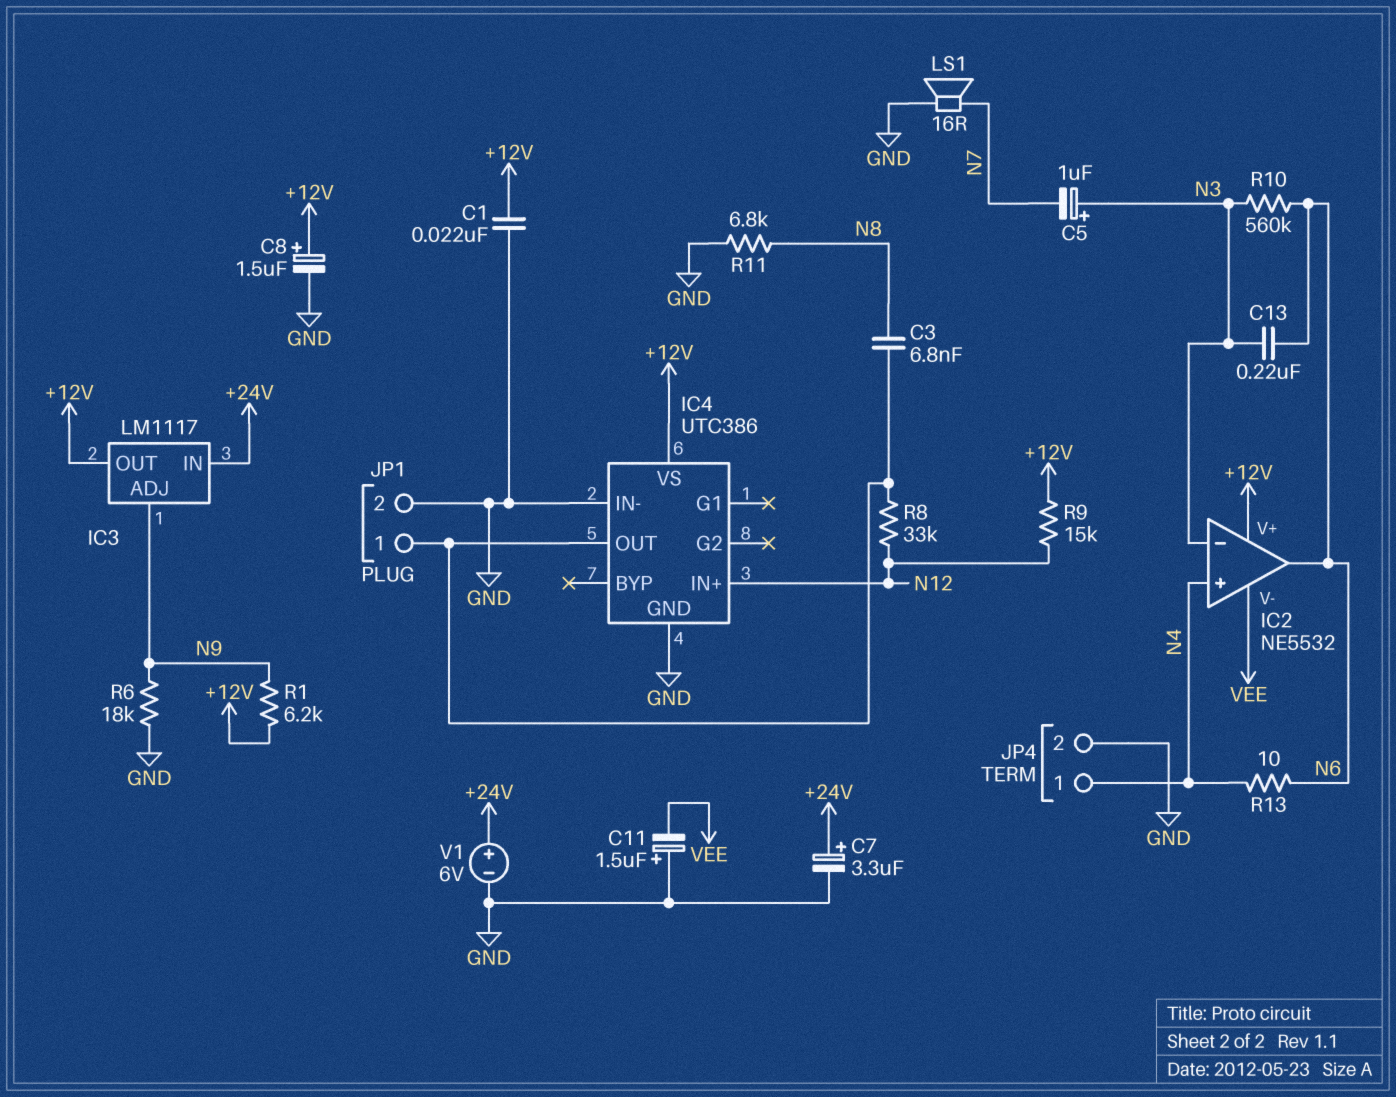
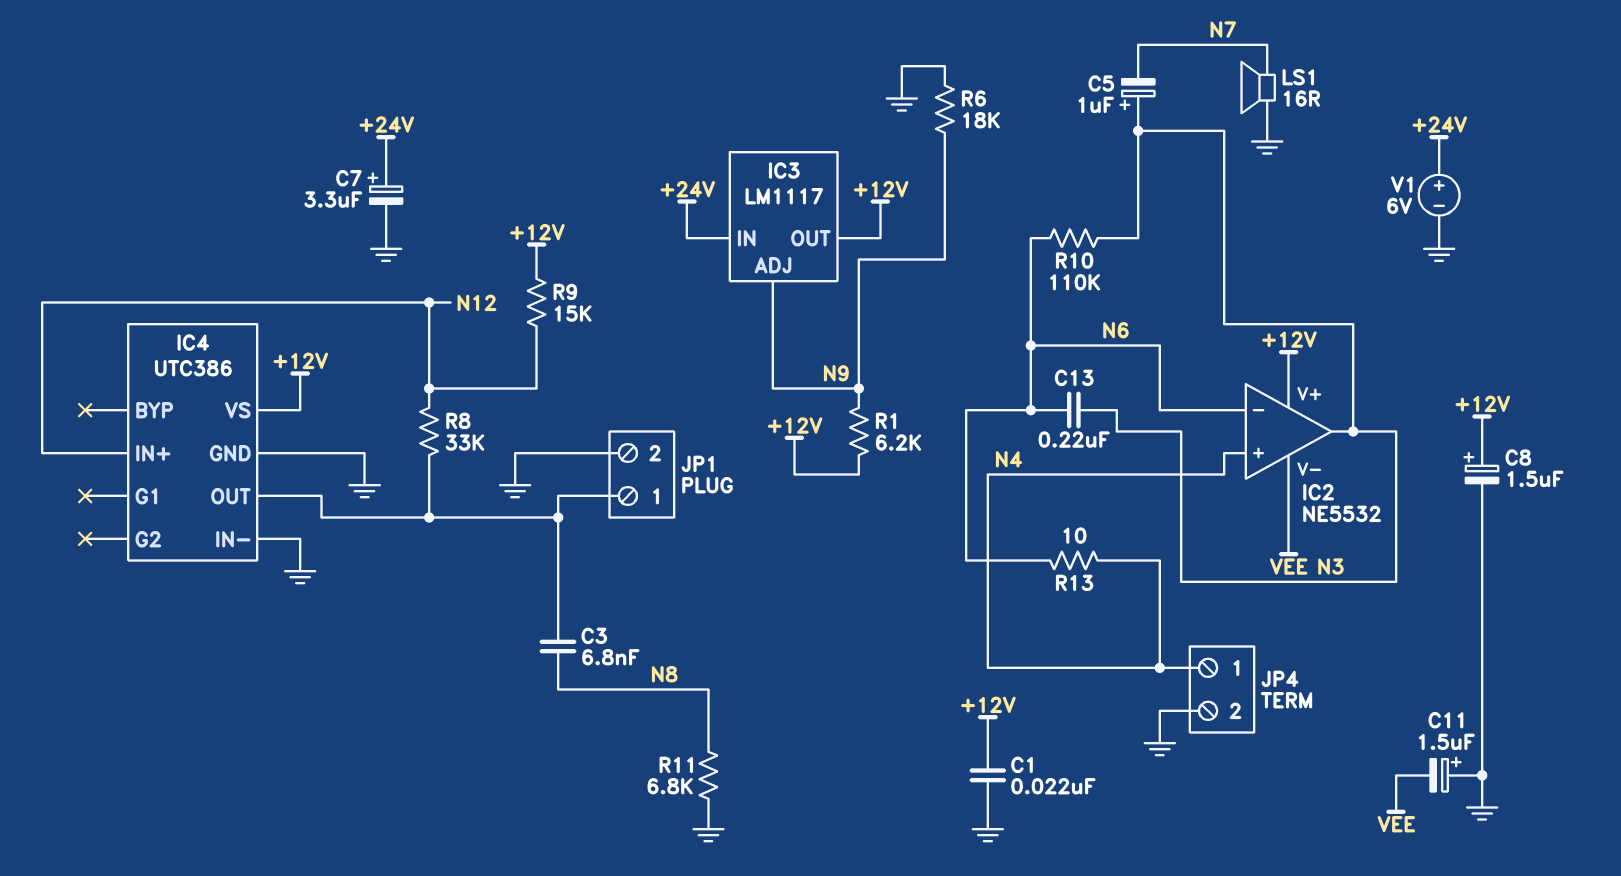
IC2 pin in-: N3 -> N6
IC2 pin out: N6 -> N3
R10: 560k (N3, N6) -> 110k (N3, N6)

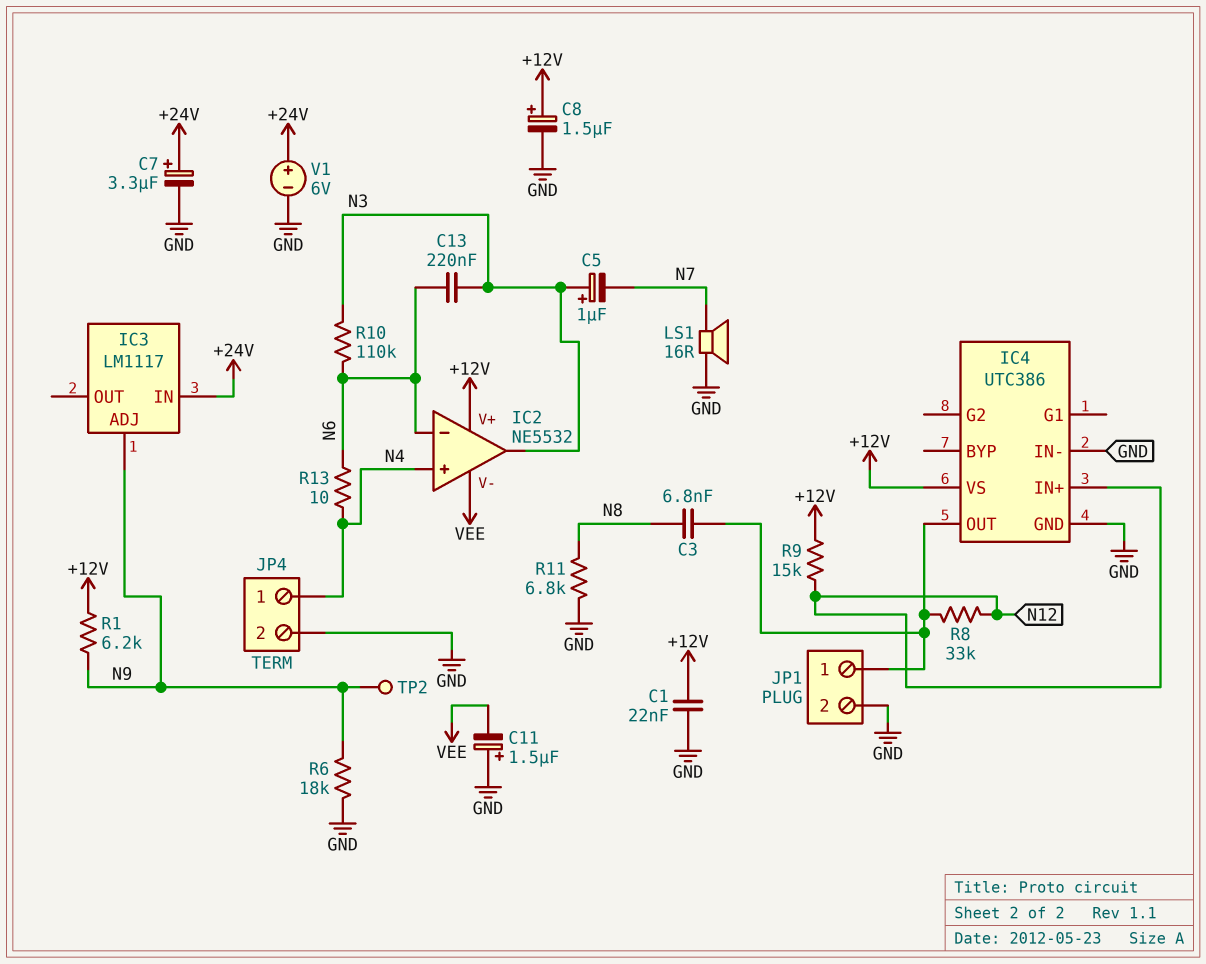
IC3 pin OUT: +12V -> none
TP2: none -> test point (N9)

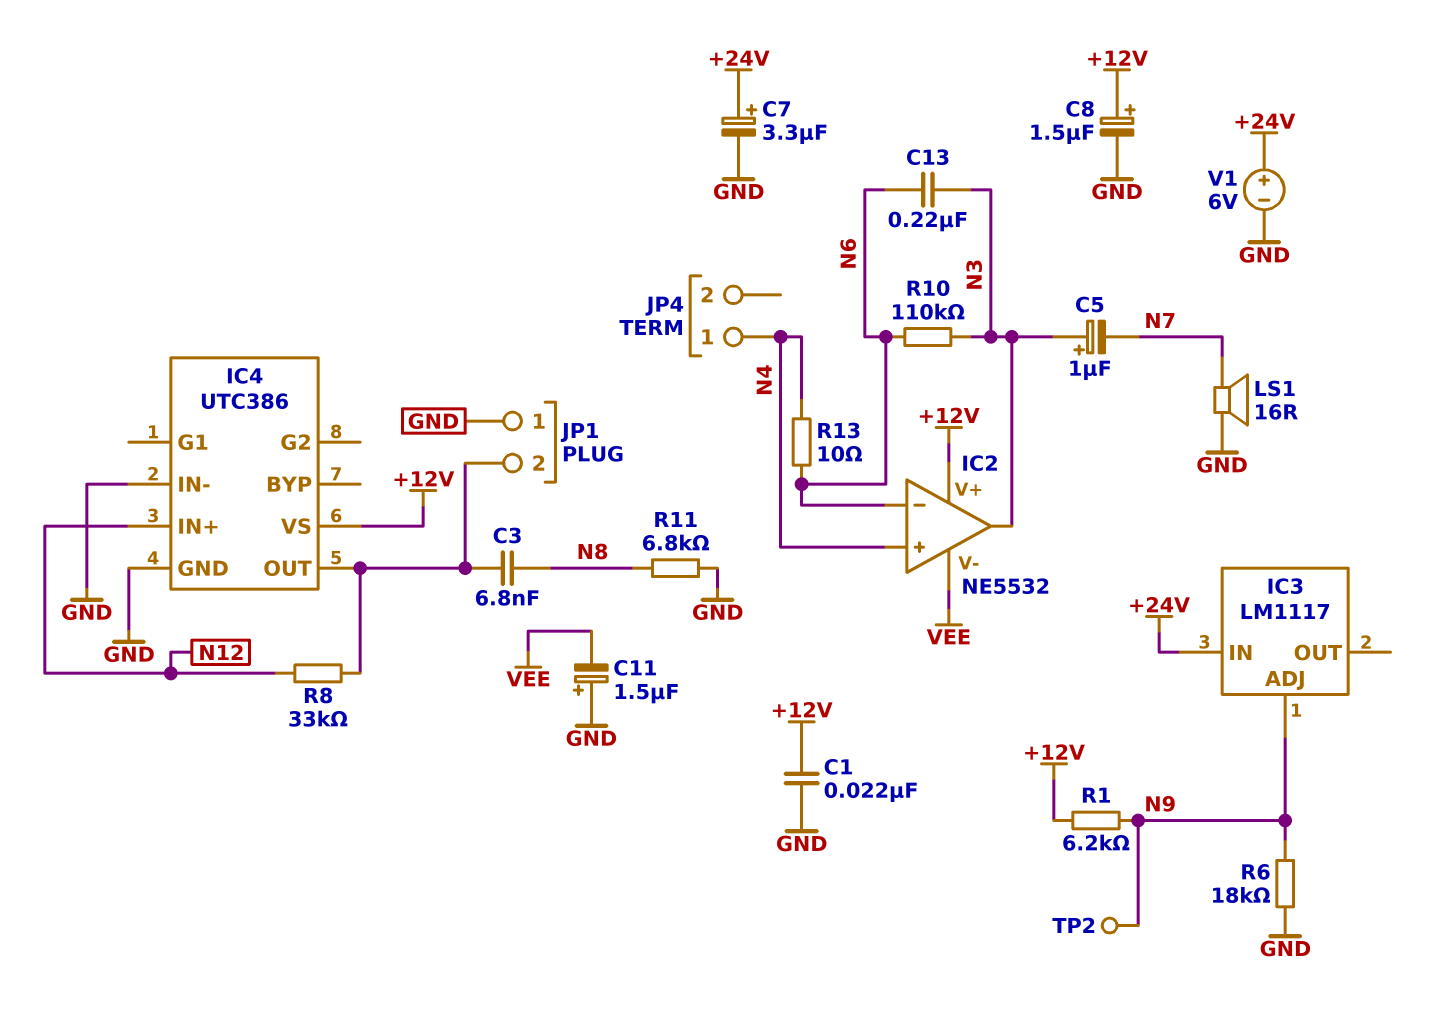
JP1 pin 1: IC4/OUT -> GND
JP1 pin 2: GND -> IC4/OUT
JP4 pin 2: GND -> none
R9: 15k (+12V, N12) -> none

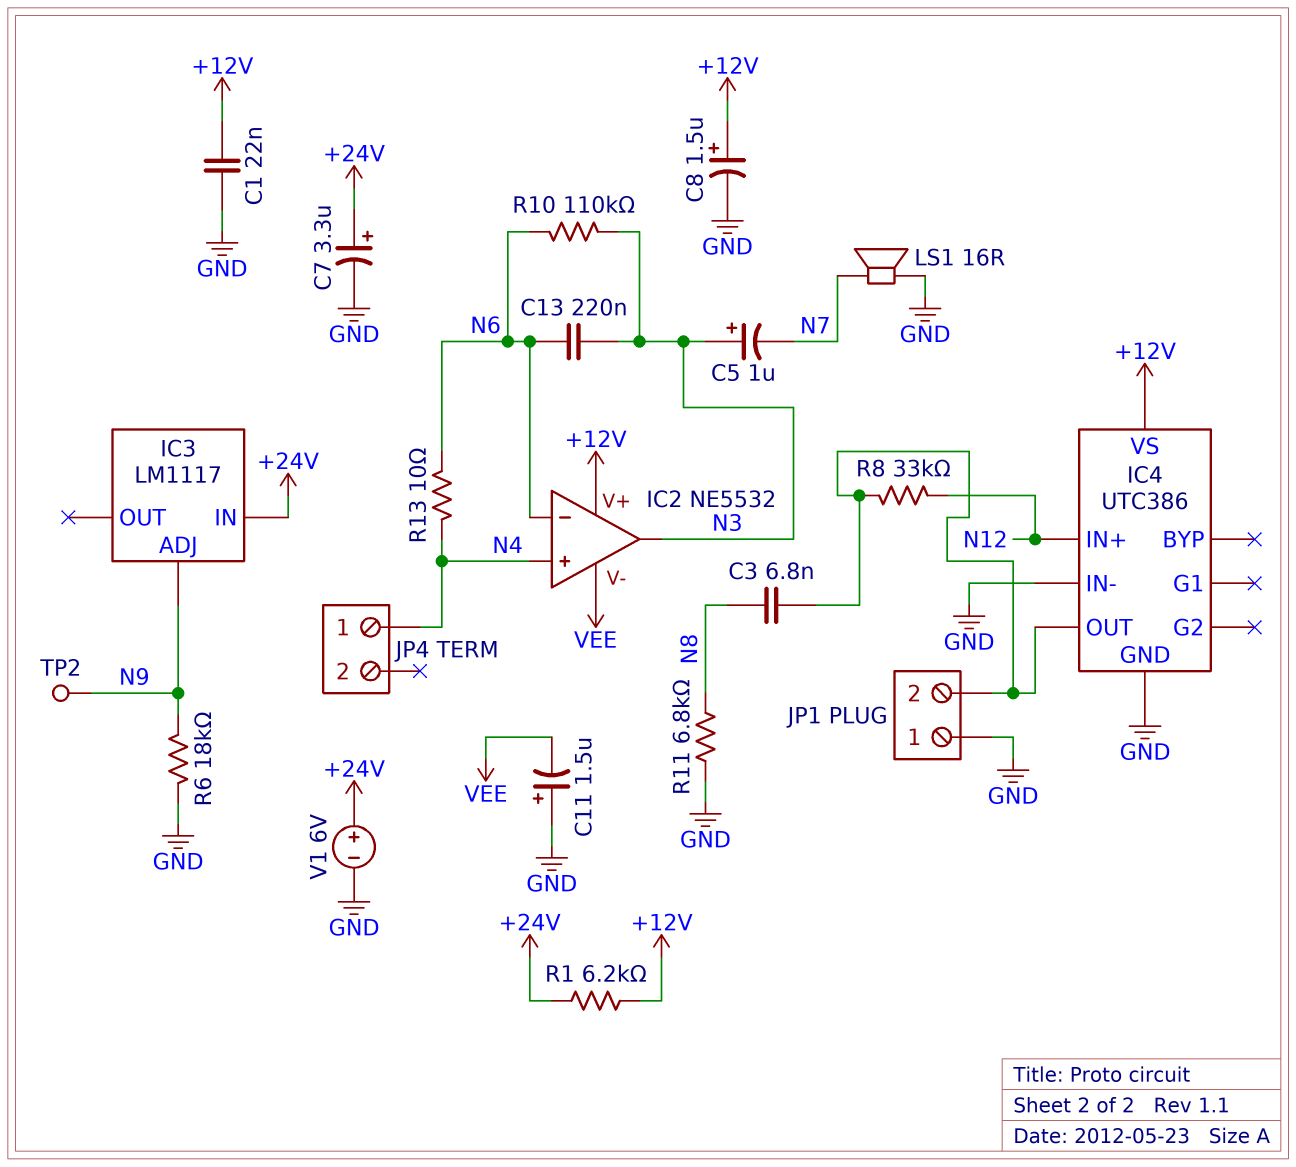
R1: 6.2k (+12V, N9) -> 6.2k (+12V, +24V)

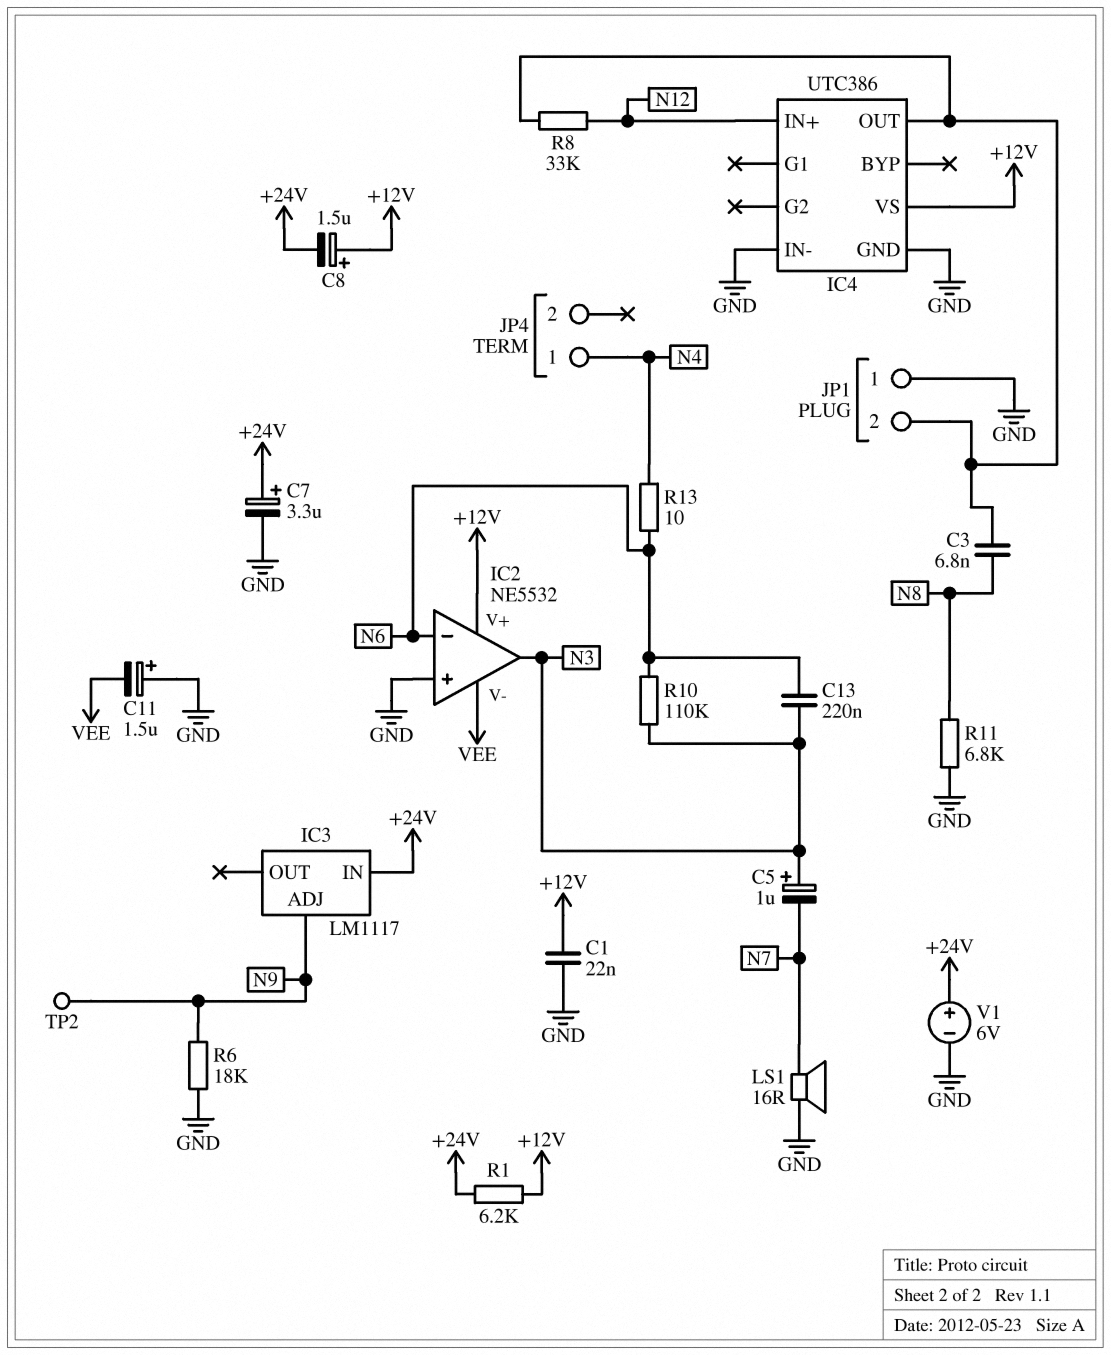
C8: 1.5uF (plus +12V, minus GND) -> 1.5uF (plus +12V, minus +24V)
IC2 pin in+: N4 -> GND

